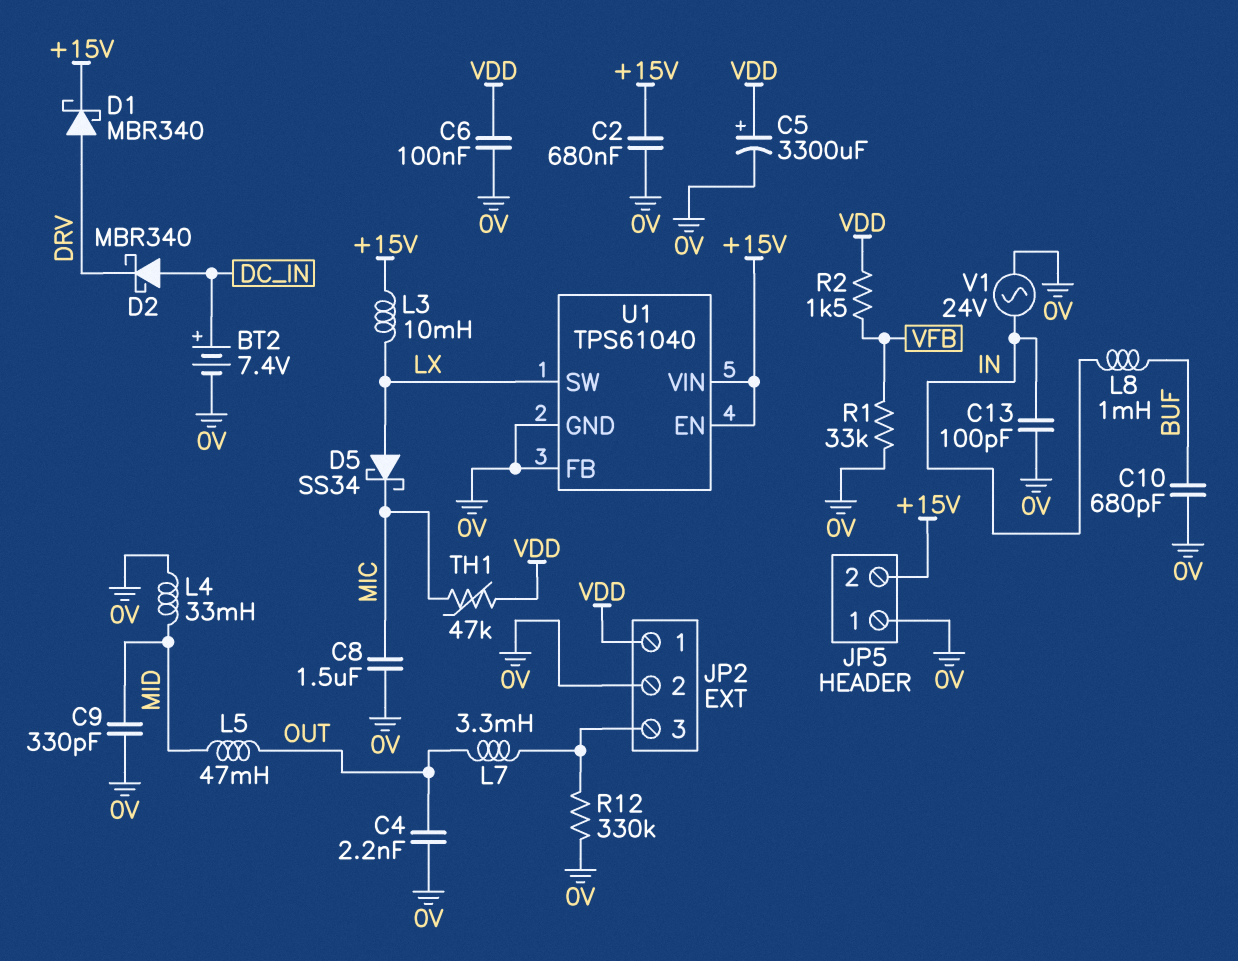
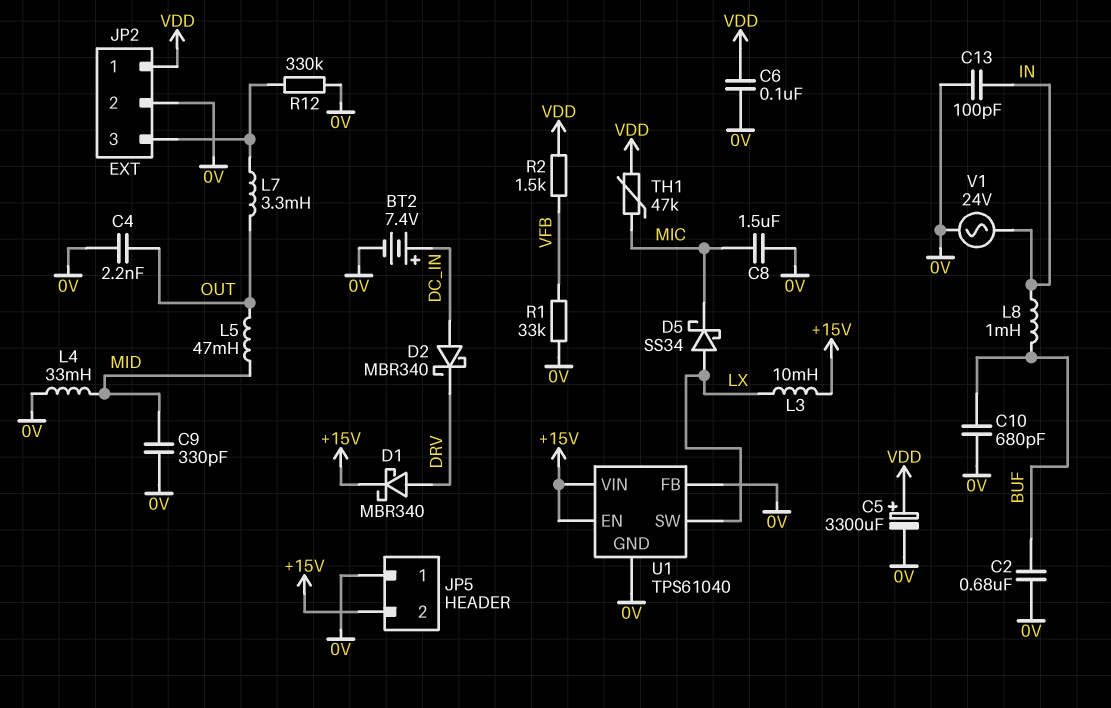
C2: 680nF (+15V, 0V) -> 680nF (0V, BUF)

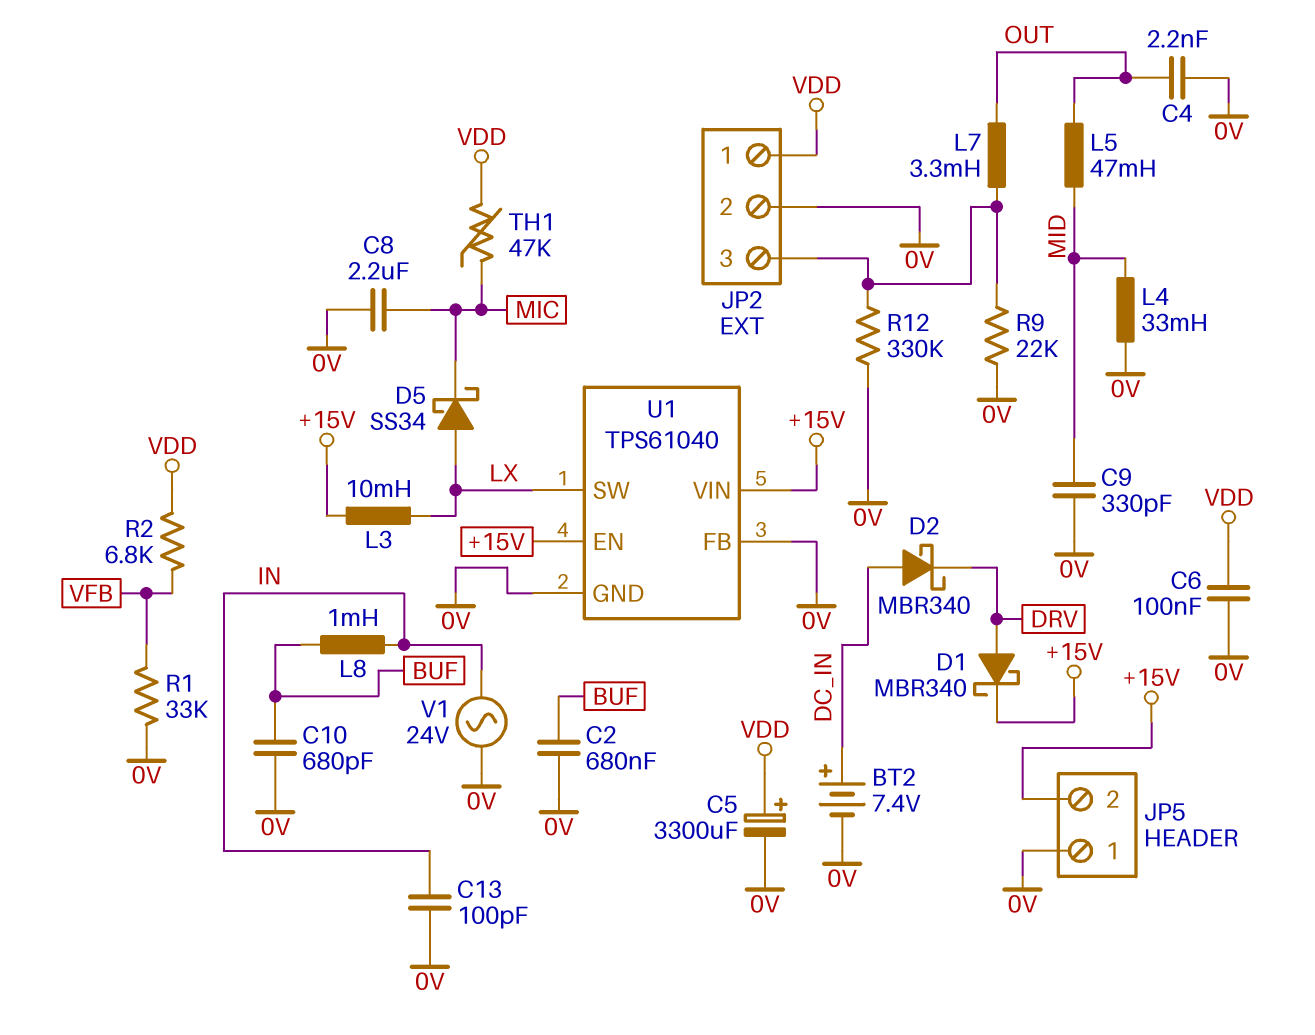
C8: 1.5uF (0V, MIC) -> 2.2uF (0V, MIC)
R2: 1.5k (VDD, VFB) -> 6.8k (VDD, VFB)
R9: none -> 22k (0V, JP2/3)

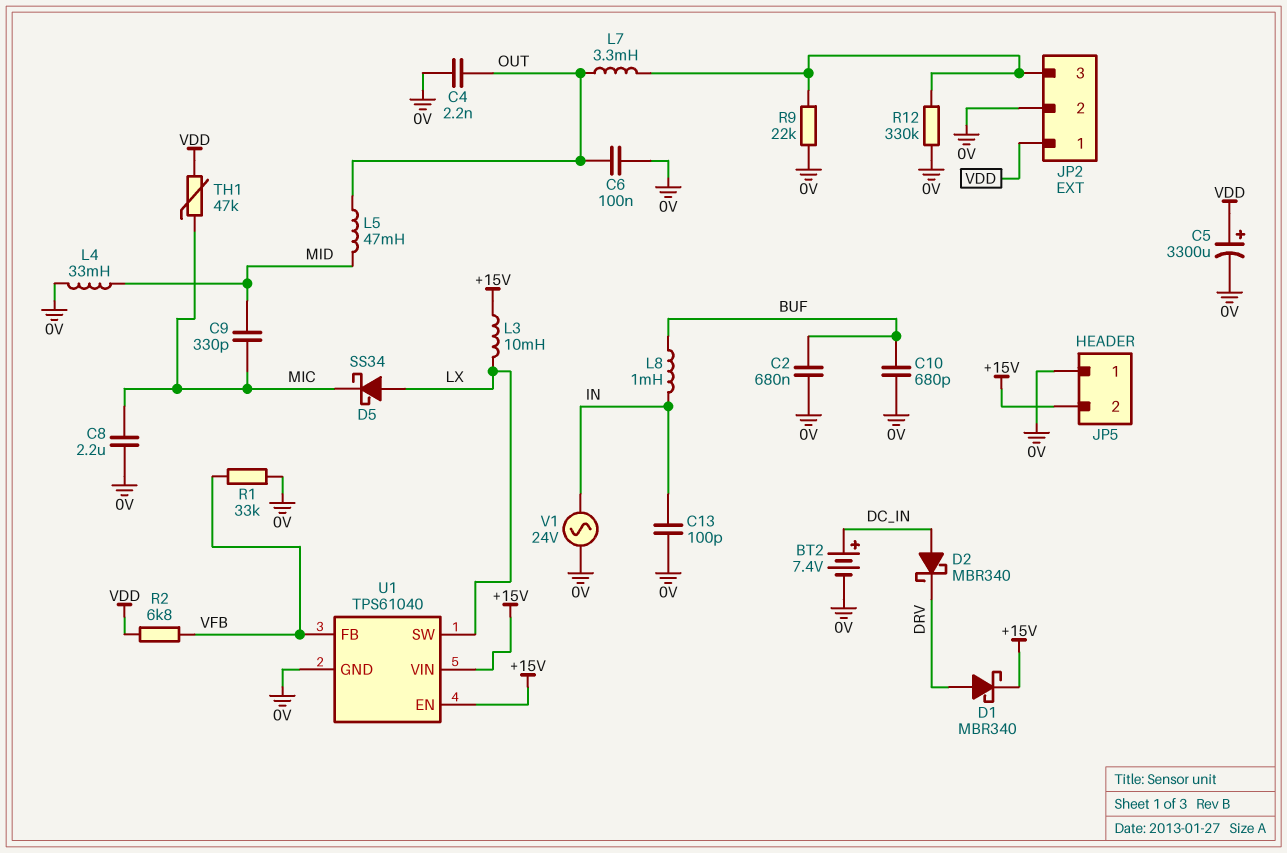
C6: 100nF (0V, VDD) -> 100nF (0V, OUT)
C9: 330pF (0V, MID) -> 330pF (MIC, MID)
U1 pin FB: 0V -> VFB

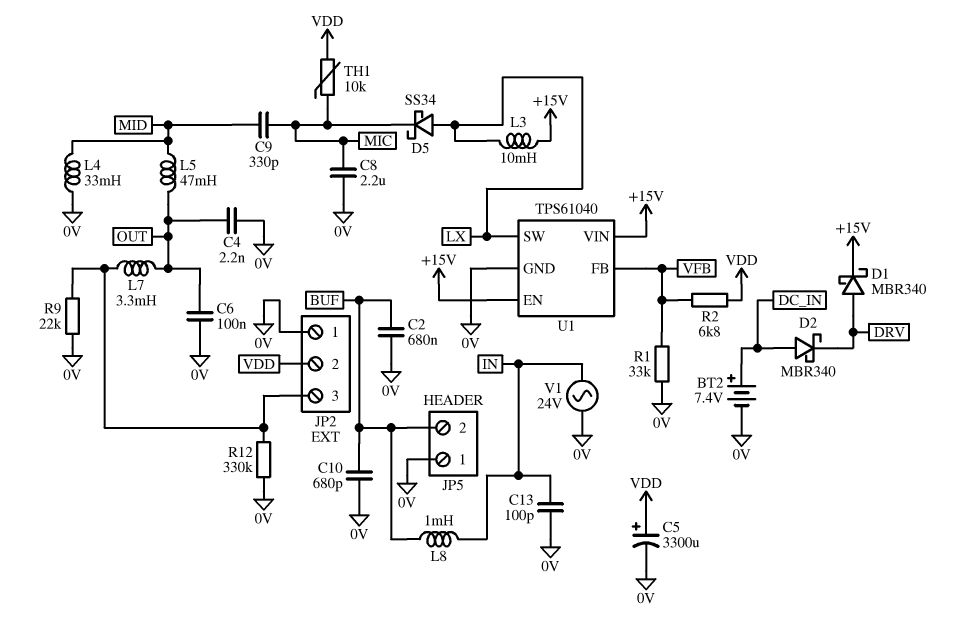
JP2 pin 1: VDD -> 0V
JP2 pin 2: 0V -> VDD
JP5 pin 2: +15V -> BUF
TH1: 47k (MIC, VDD) -> 10k (MIC, VDD)

